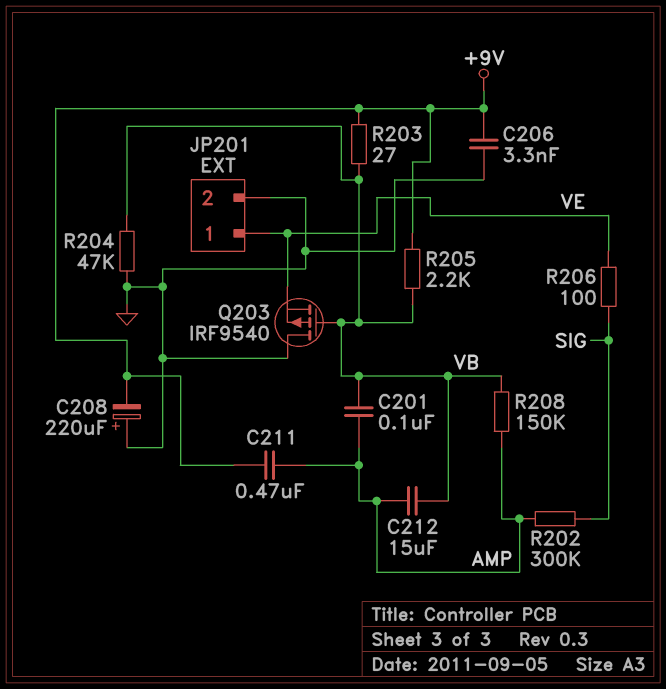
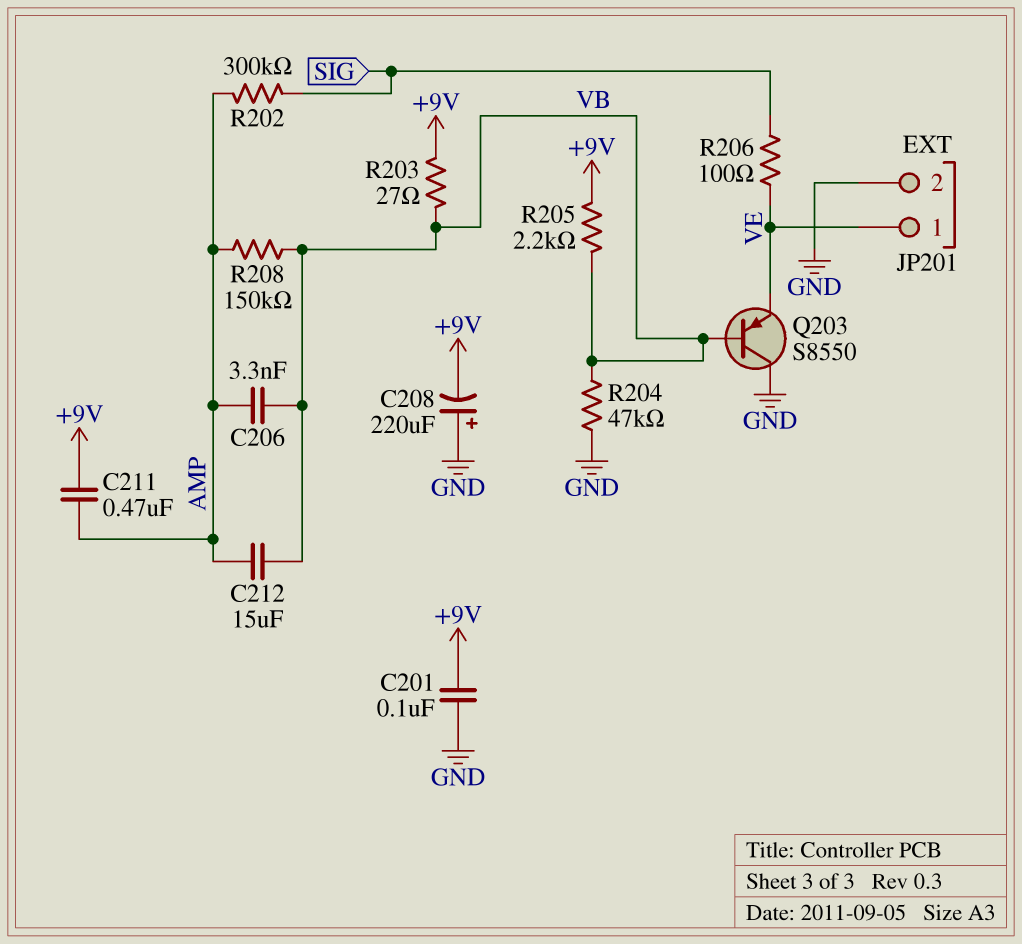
C201: 100nF (AMP, VB) -> 100nF (+9V, GND)
C206: 3.3nF (+9V, GND) -> 3.3nF (AMP, VB)
Q203: PMOS IRF9540 (G VB, D GND, S VE) -> PNP S8550 (B VB, C GND, E VE)

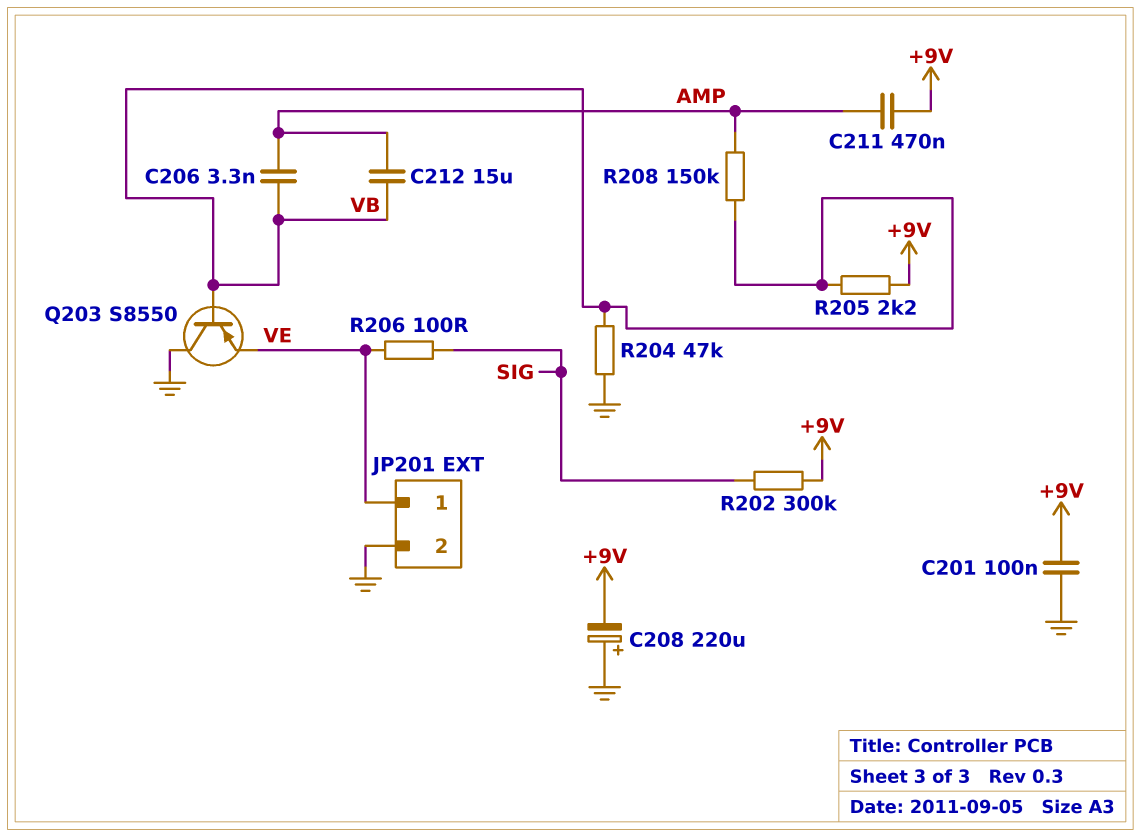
R202: 300k (AMP, SIG) -> 300k (+9V, SIG)
R203: 27 (+9V, VB) -> none

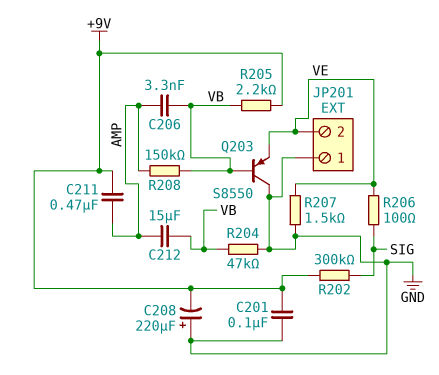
JP201 pin 1: VE -> GND
JP201 pin 2: GND -> VE
R207: none -> 1.5k (GND, VE)

